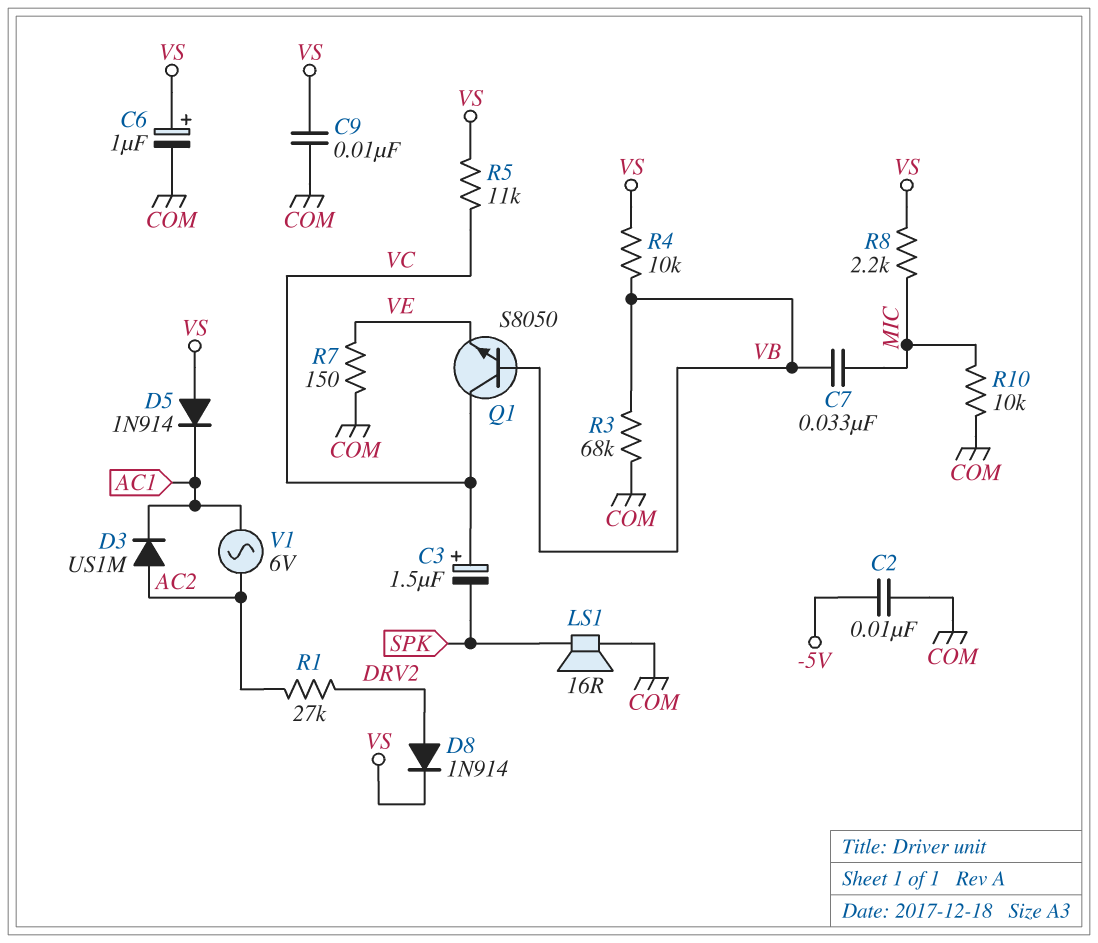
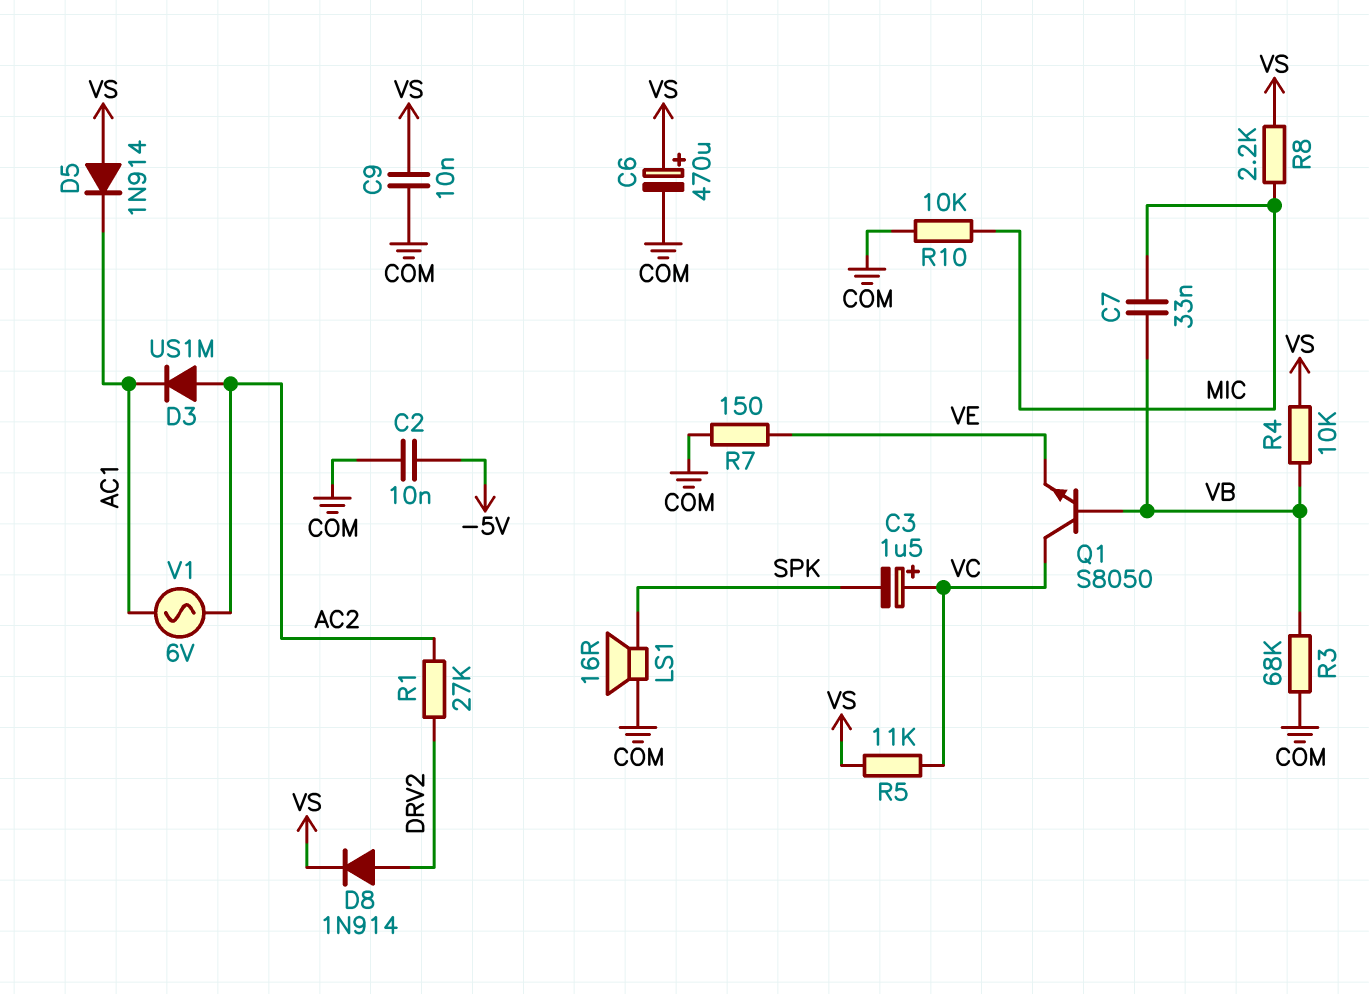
C6: 1uF (plus VS, minus COM) -> 470uF (plus VS, minus COM)

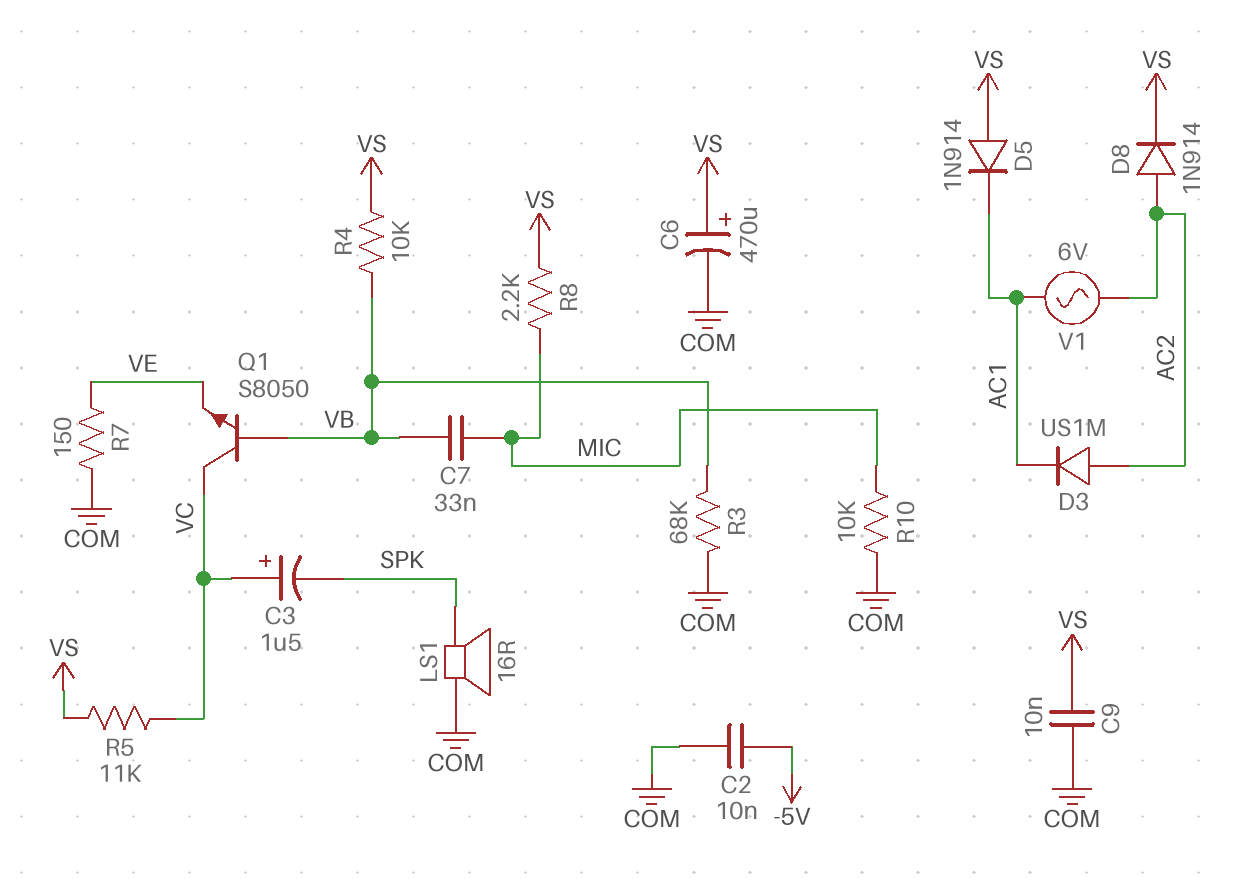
D8: diode 1N914 (A DRV2, K VS) -> diode 1N914 (A AC2, K VS)
R1: 27k (AC2, DRV2) -> none

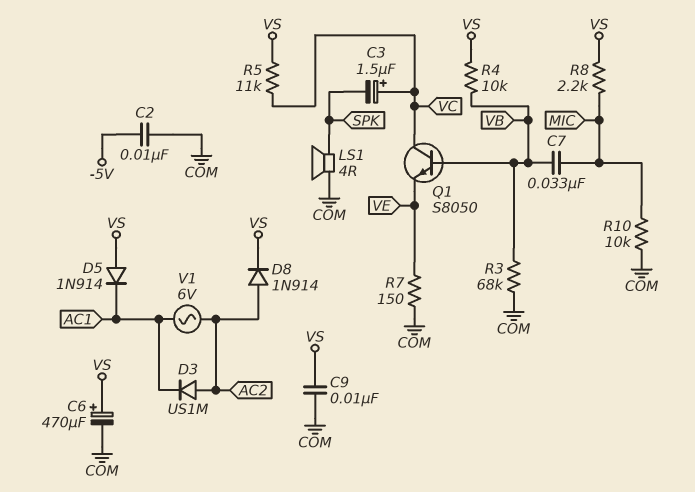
LS1: speaker 16R (COM, SPK) -> speaker 4R (COM, SPK)

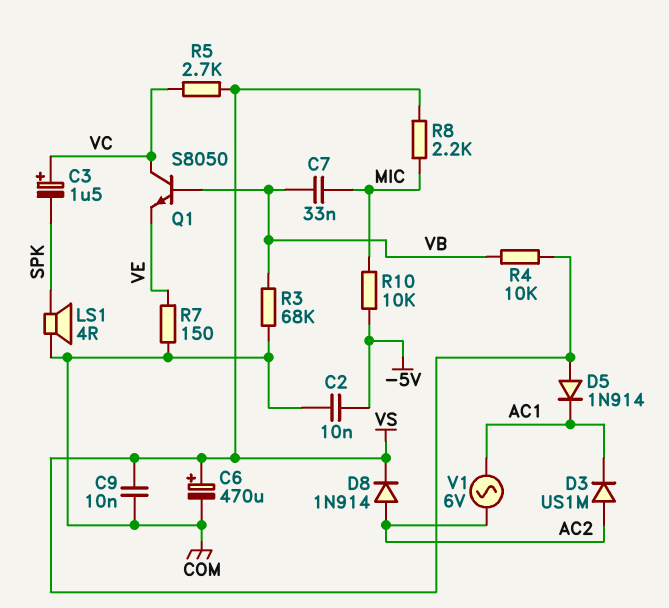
R5: 11k (VC, VS) -> 2.7k (VC, VS)
R10: 10k (COM, MIC) -> 10k (-5V, MIC)

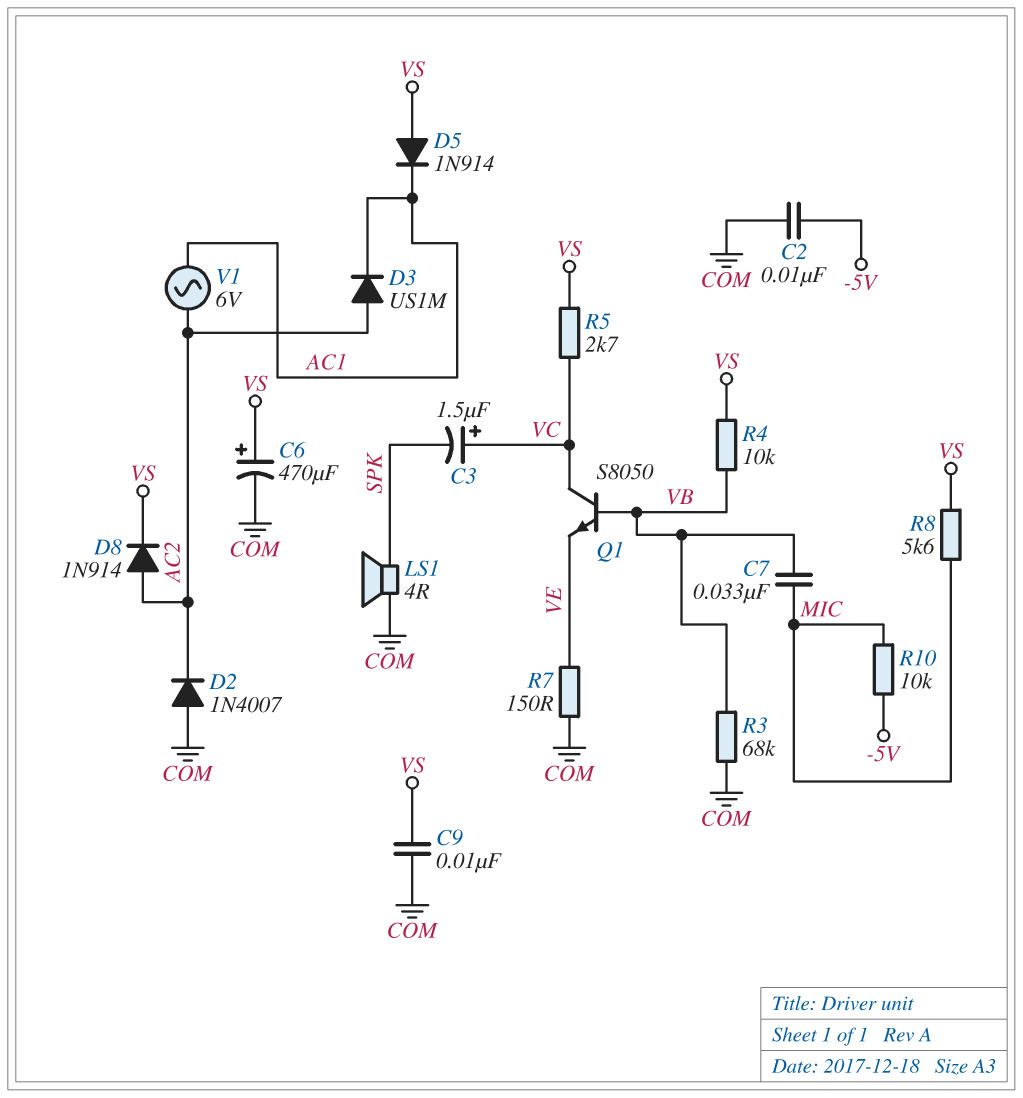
D2: none -> diode 1N4007 (A COM, K AC2)
R8: 2.2k (MIC, VS) -> 5.6k (MIC, VS)

